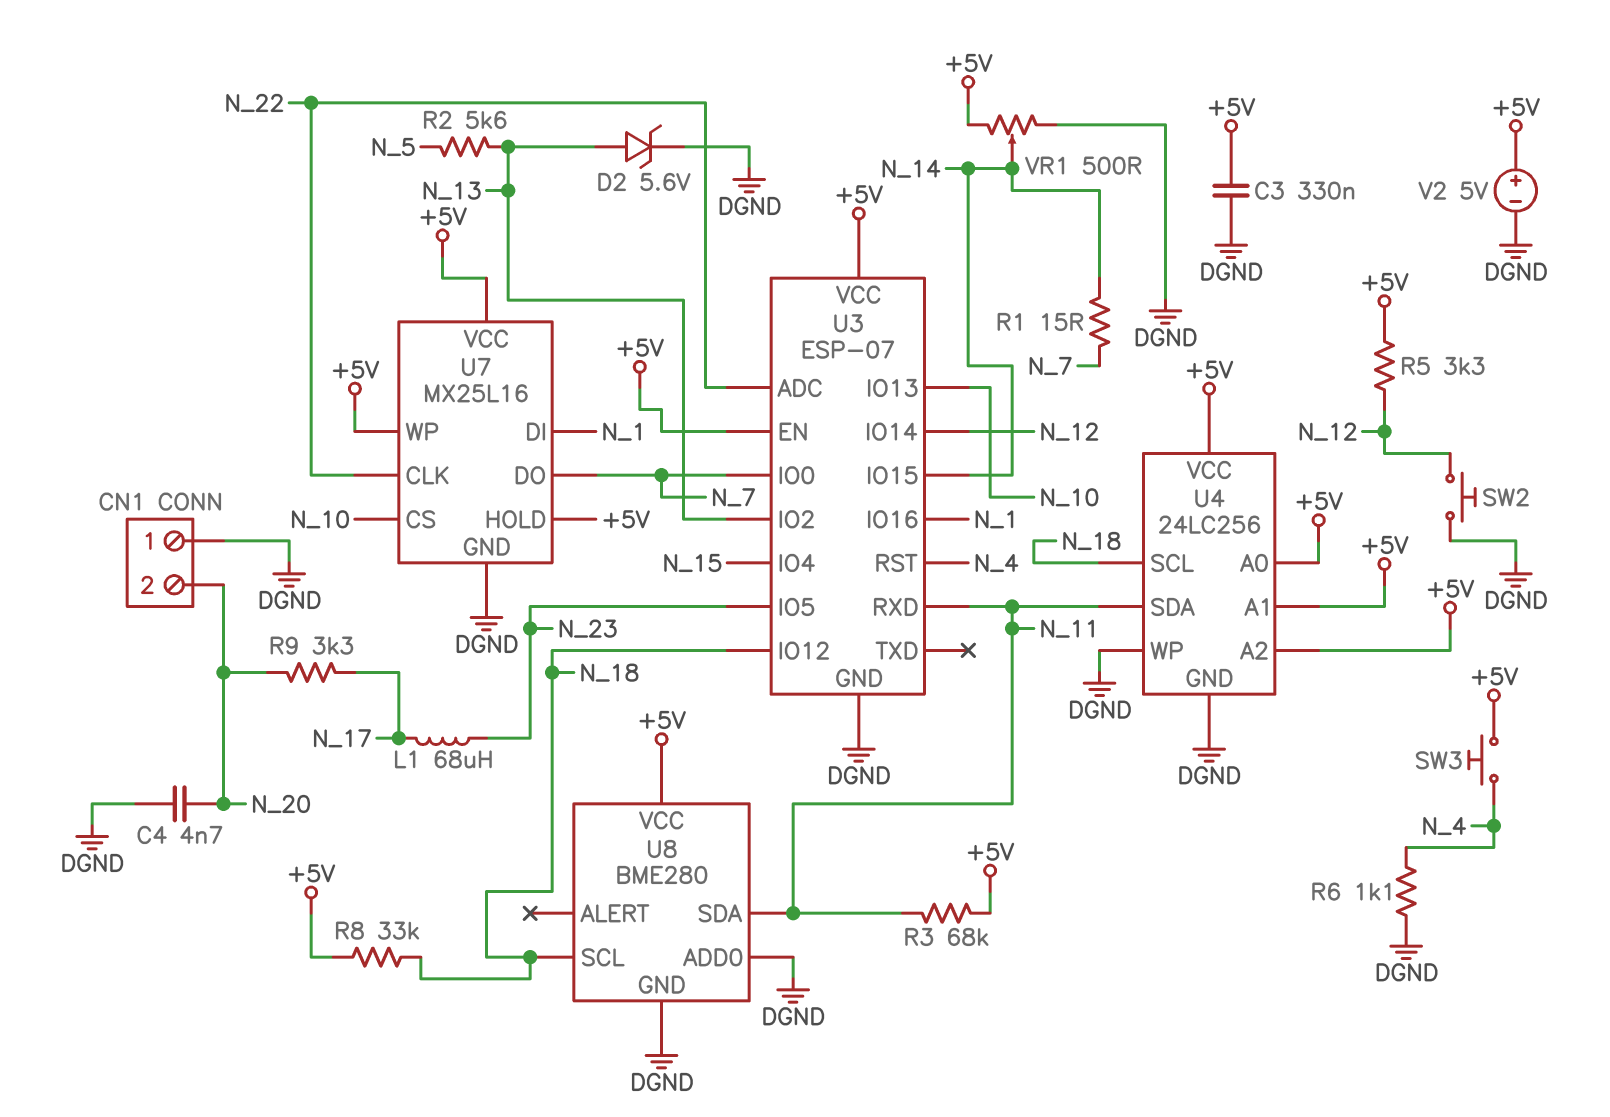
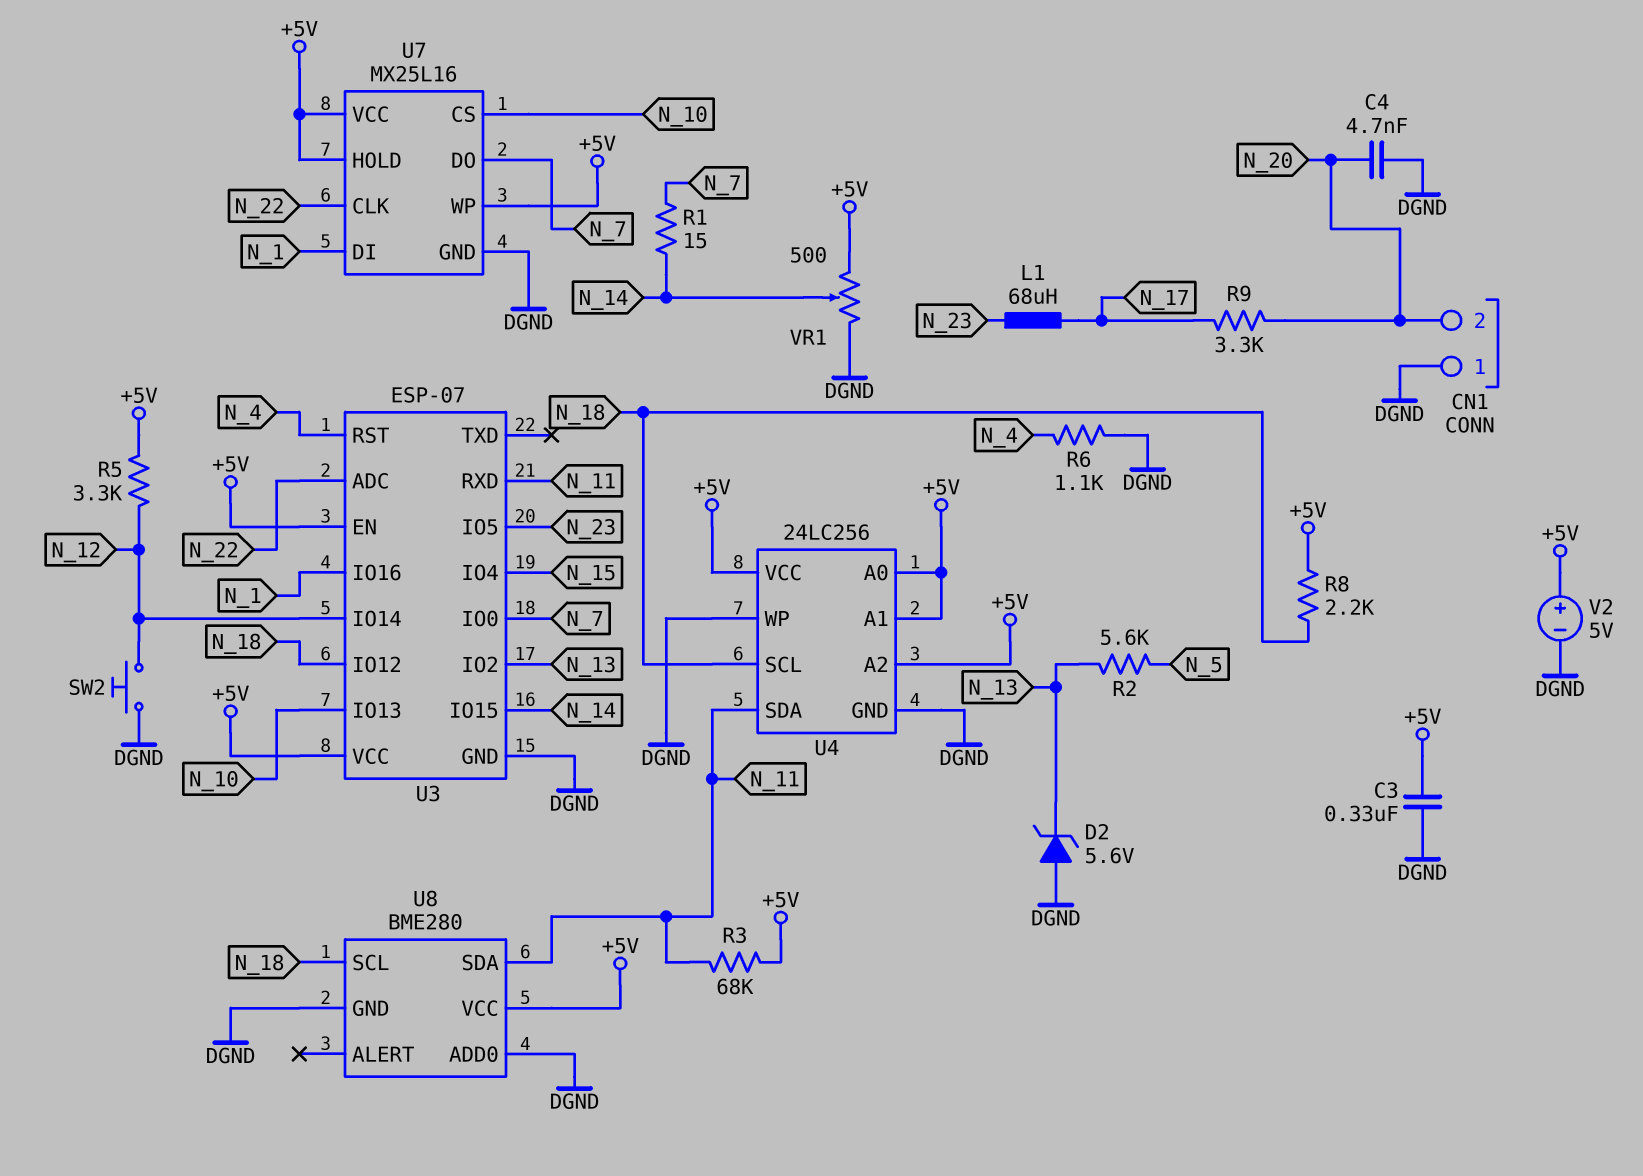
D2: zener 5.6V (A N_13, K DGND) -> zener 5.6V (A DGND, K N_13)
R8: 33k (+5V, N_18) -> 2.2k (+5V, N_18)
SW3: button (+5V, N_4) -> none

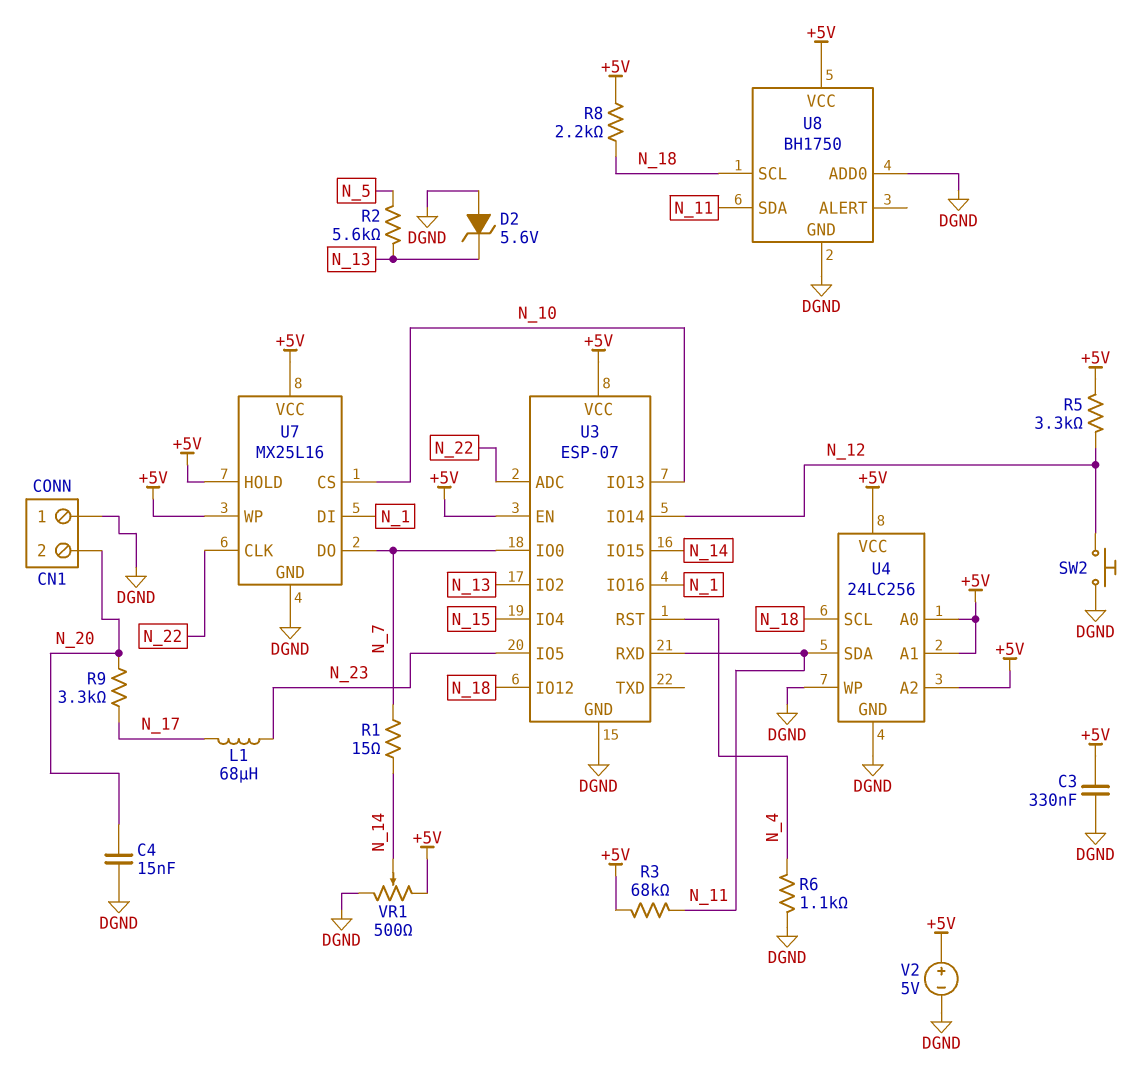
C4: 4.7nF (DGND, N_20) -> 15nF (DGND, N_20)
U8: BME280 -> BH1750

